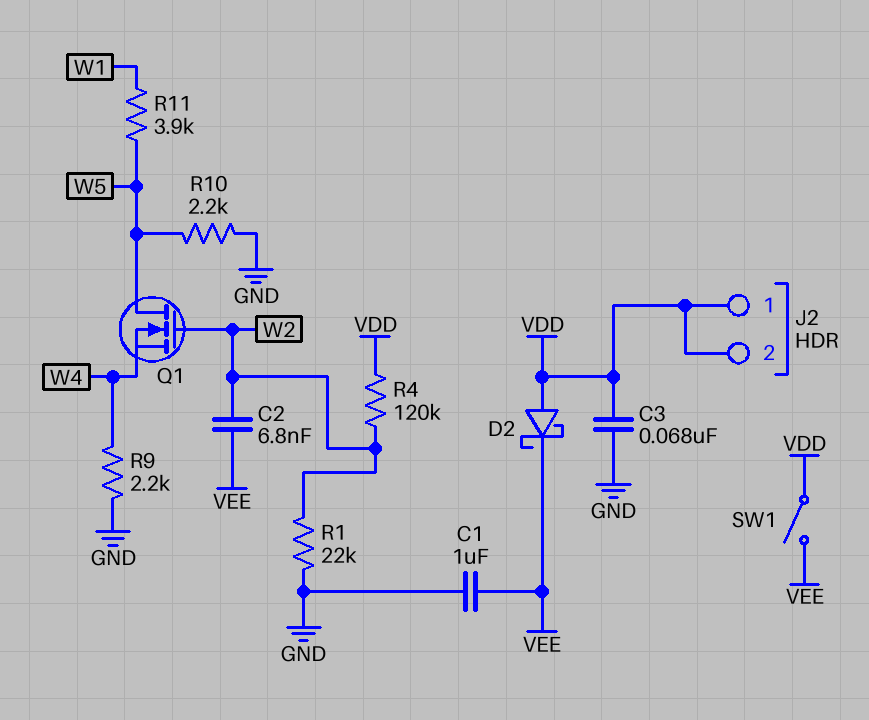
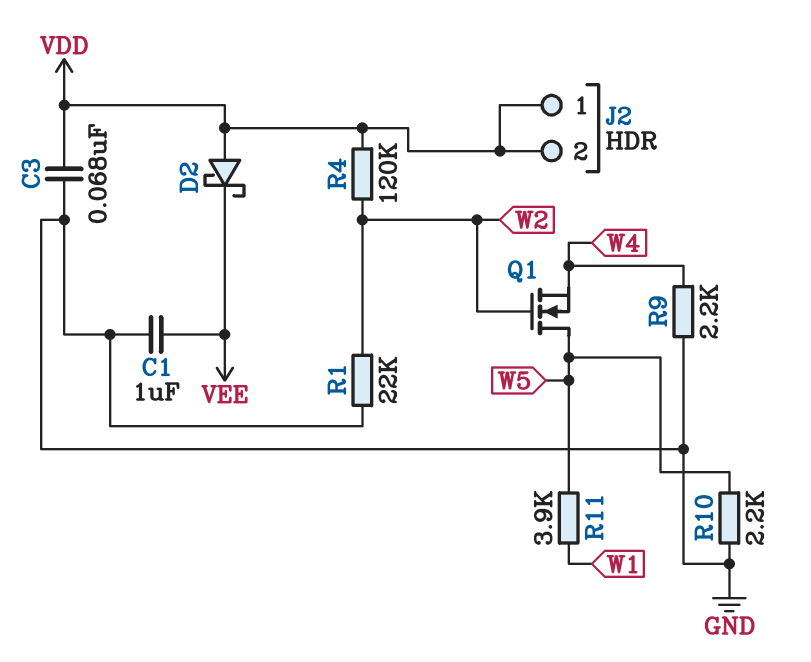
C2: 6.8nF (VEE, W2) -> none
SW1: switch (VDD, VEE) -> none

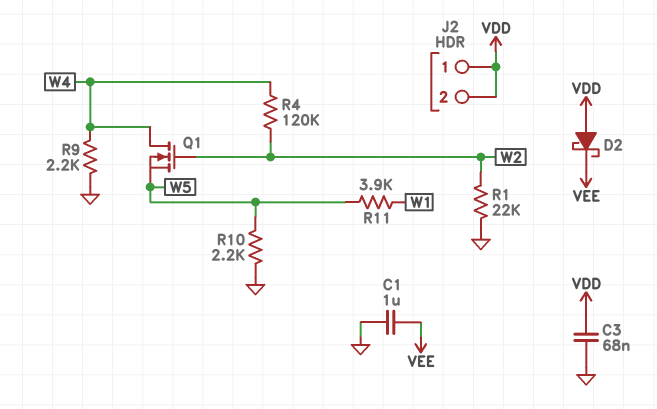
Q1: NMOS (G W2, D W5, S W4) -> NMOS (G W2, D W4, S W5)
R4: 120k (VDD, W2) -> 120k (W2, W4)

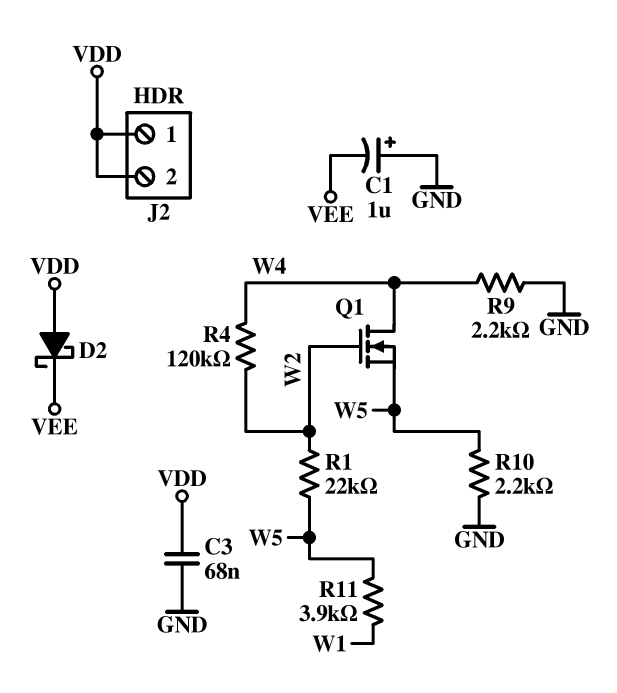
C1: 1uF (GND, VEE) -> 1uF (plus GND, minus VEE)
R1: 22k (GND, W2) -> 22k (W2, W5)

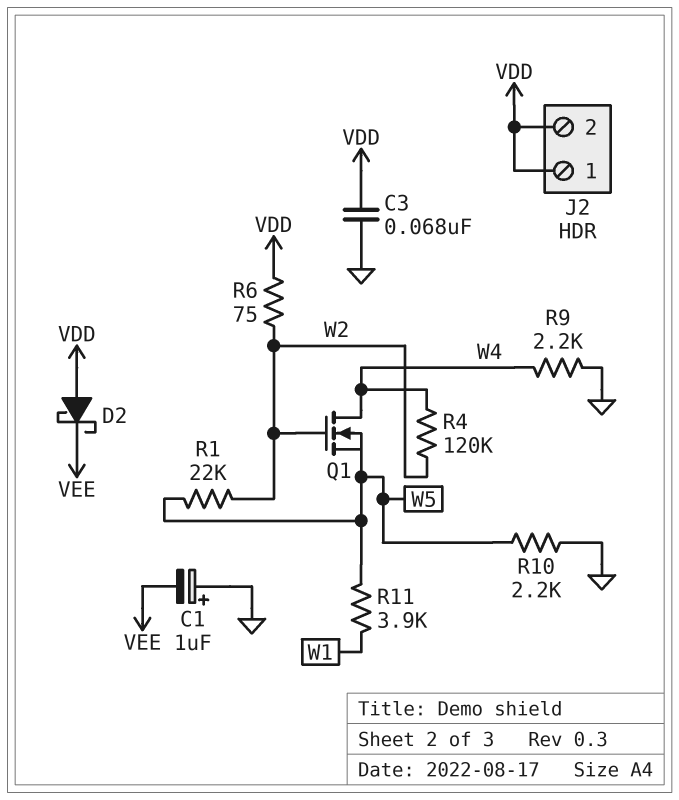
R6: none -> 75 (VDD, W2)

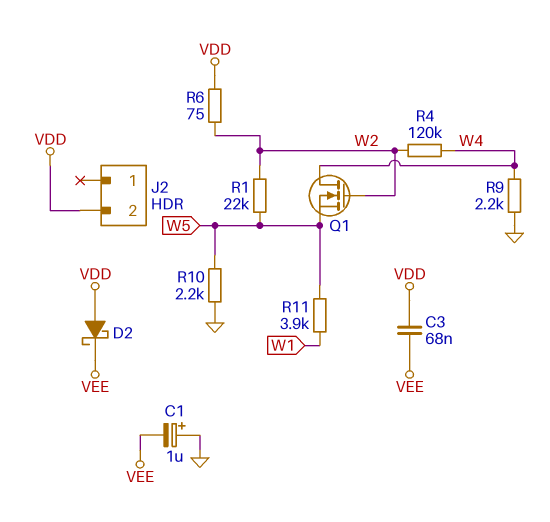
C3: 68nF (GND, VDD) -> 68nF (VDD, VEE)
J2 pin 1: VDD -> none

